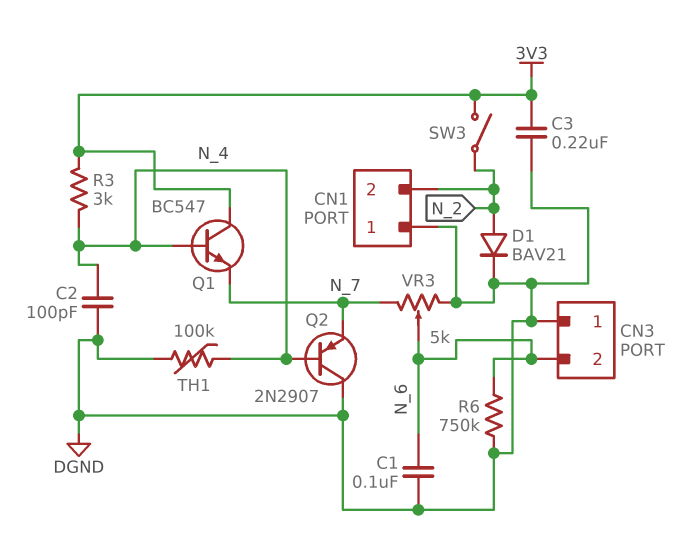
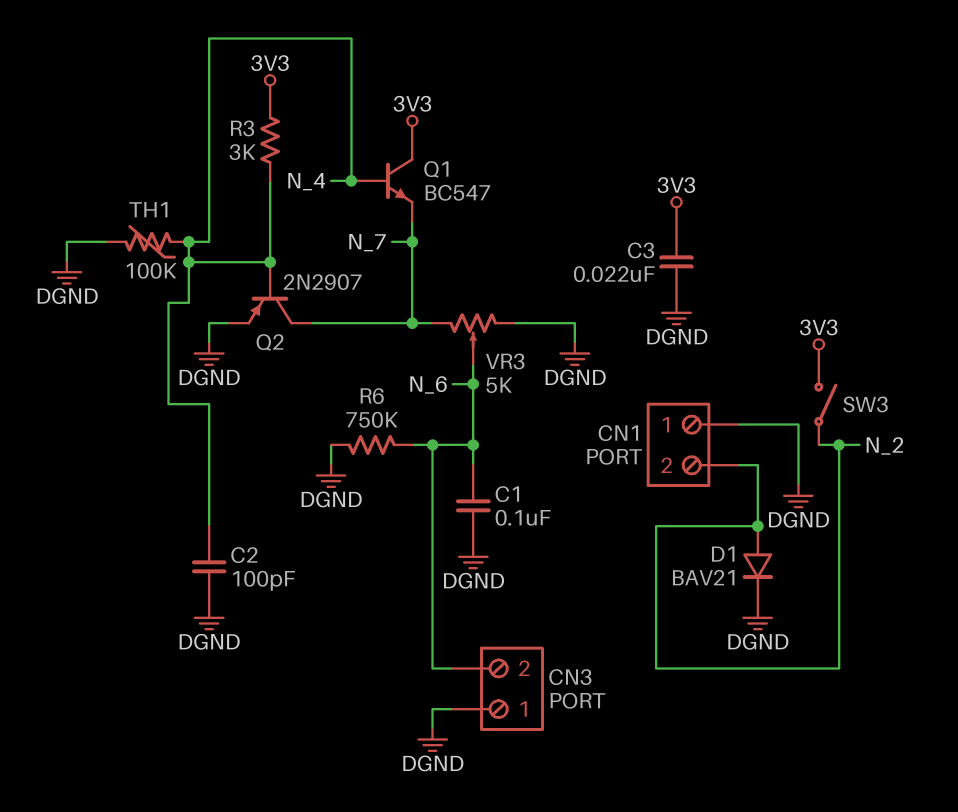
C3: 220nF (3V3, DGND) -> 22nF (3V3, DGND)
Q2: PNP 2N2907 (B N_4, C DGND, E N_7) -> PNP 2N2907 (B N_4, C N_7, E DGND)

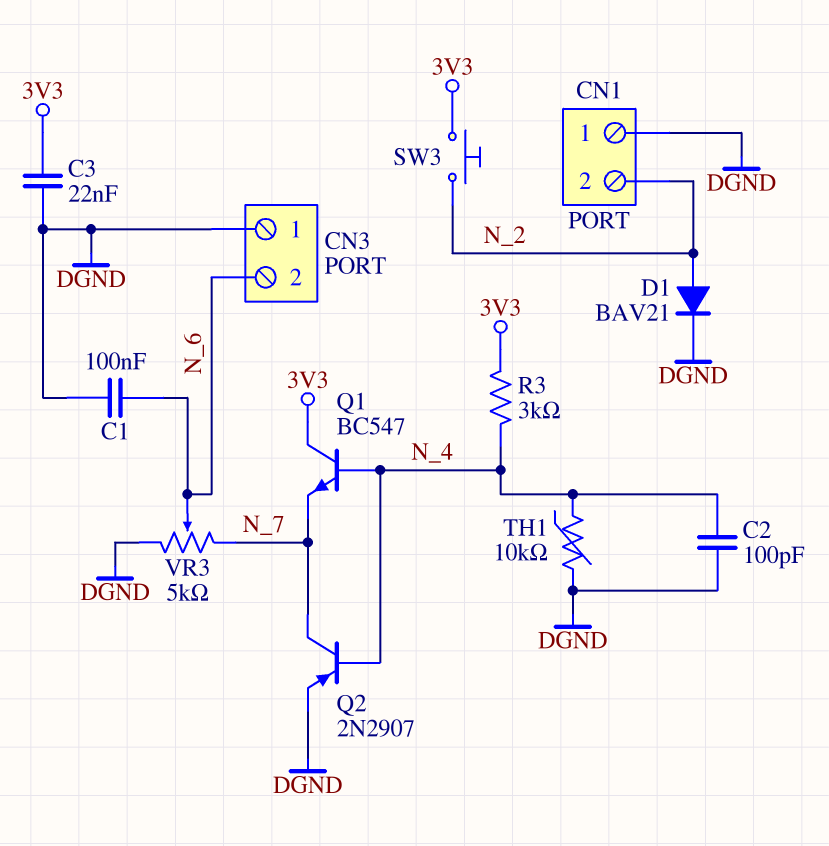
R6: 750k (DGND, N_6) -> none
SW3: switch (3V3, N_2) -> button (3V3, N_2)
TH1: 100k (DGND, N_4) -> 10k (DGND, N_4)

